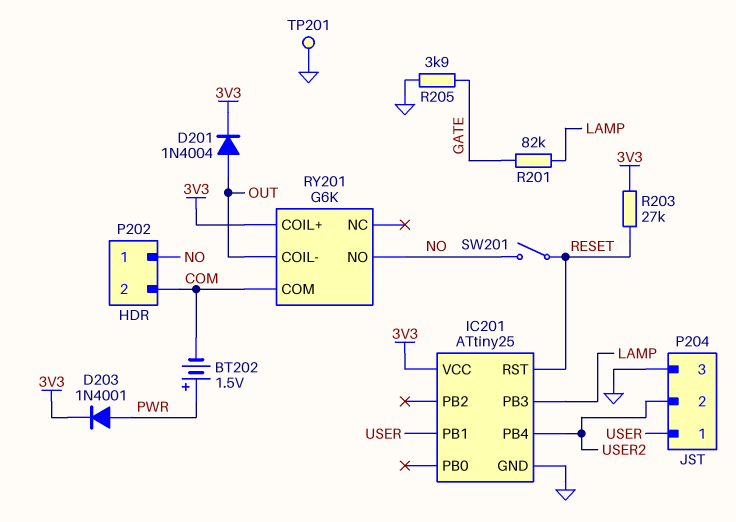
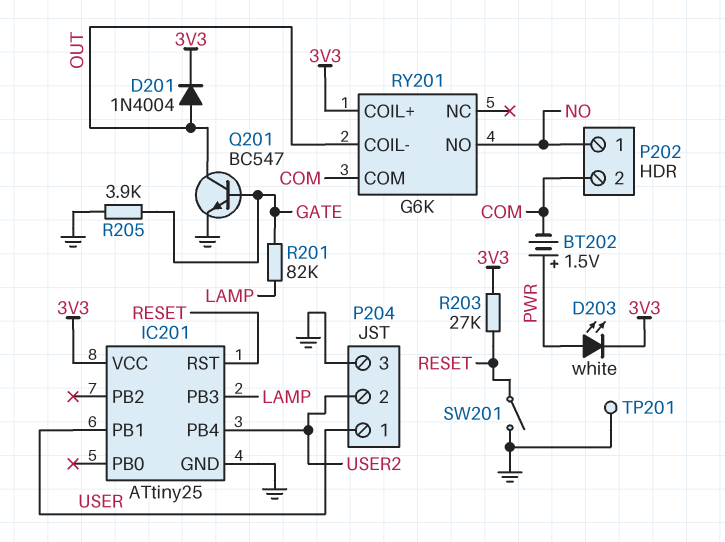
D203: diode 1N4001 (A PWR, K 3V3) -> LED white (A PWR, K 3V3)
Q201: none -> NPN BC547 (B GATE, C OUT, E GND)
SW201: switch (NO, RESET) -> switch (GND, RESET)

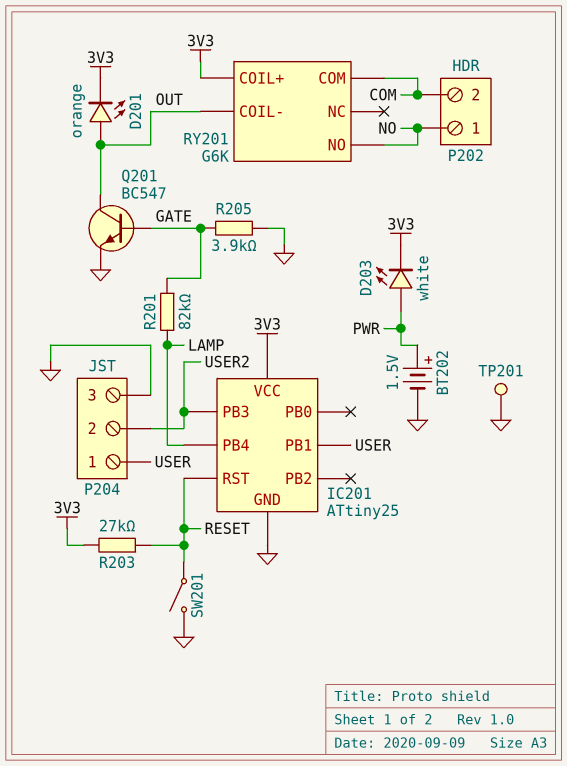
BT202: 1.5V (plus PWR, minus COM) -> 1.5V (plus PWR, minus GND)
D201: diode 1N4004 (A OUT, K 3V3) -> LED orange (A OUT, K 3V3)
IC201 pin PB3: LAMP -> USER2
IC201 pin PB4: USER2 -> LAMP

